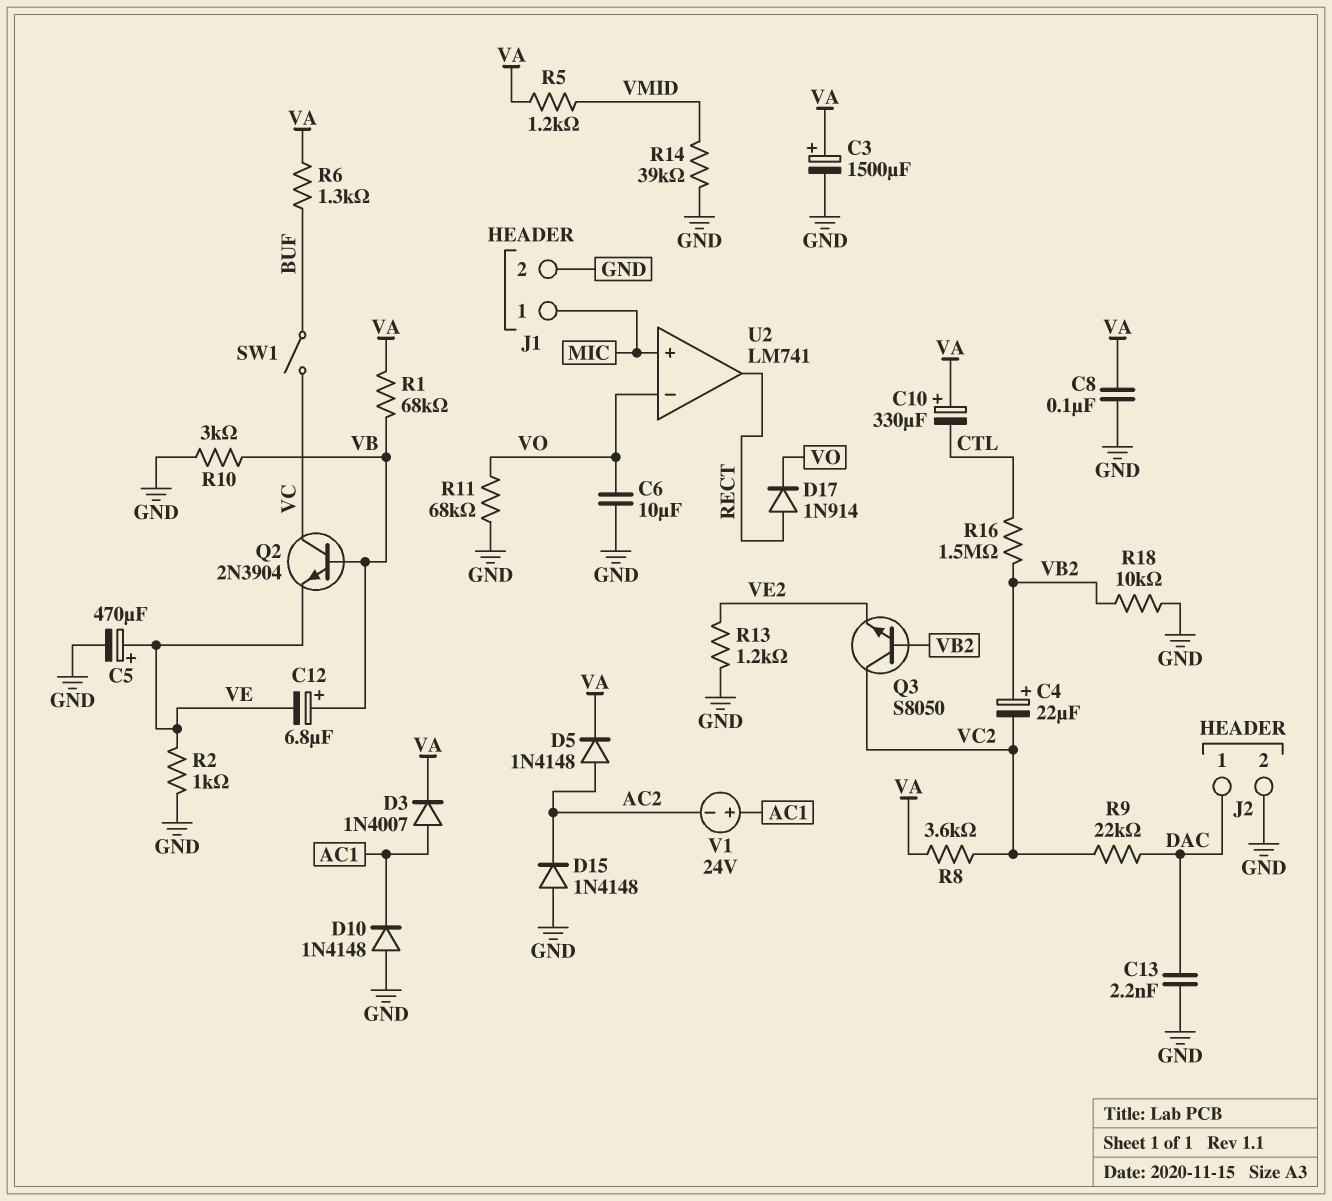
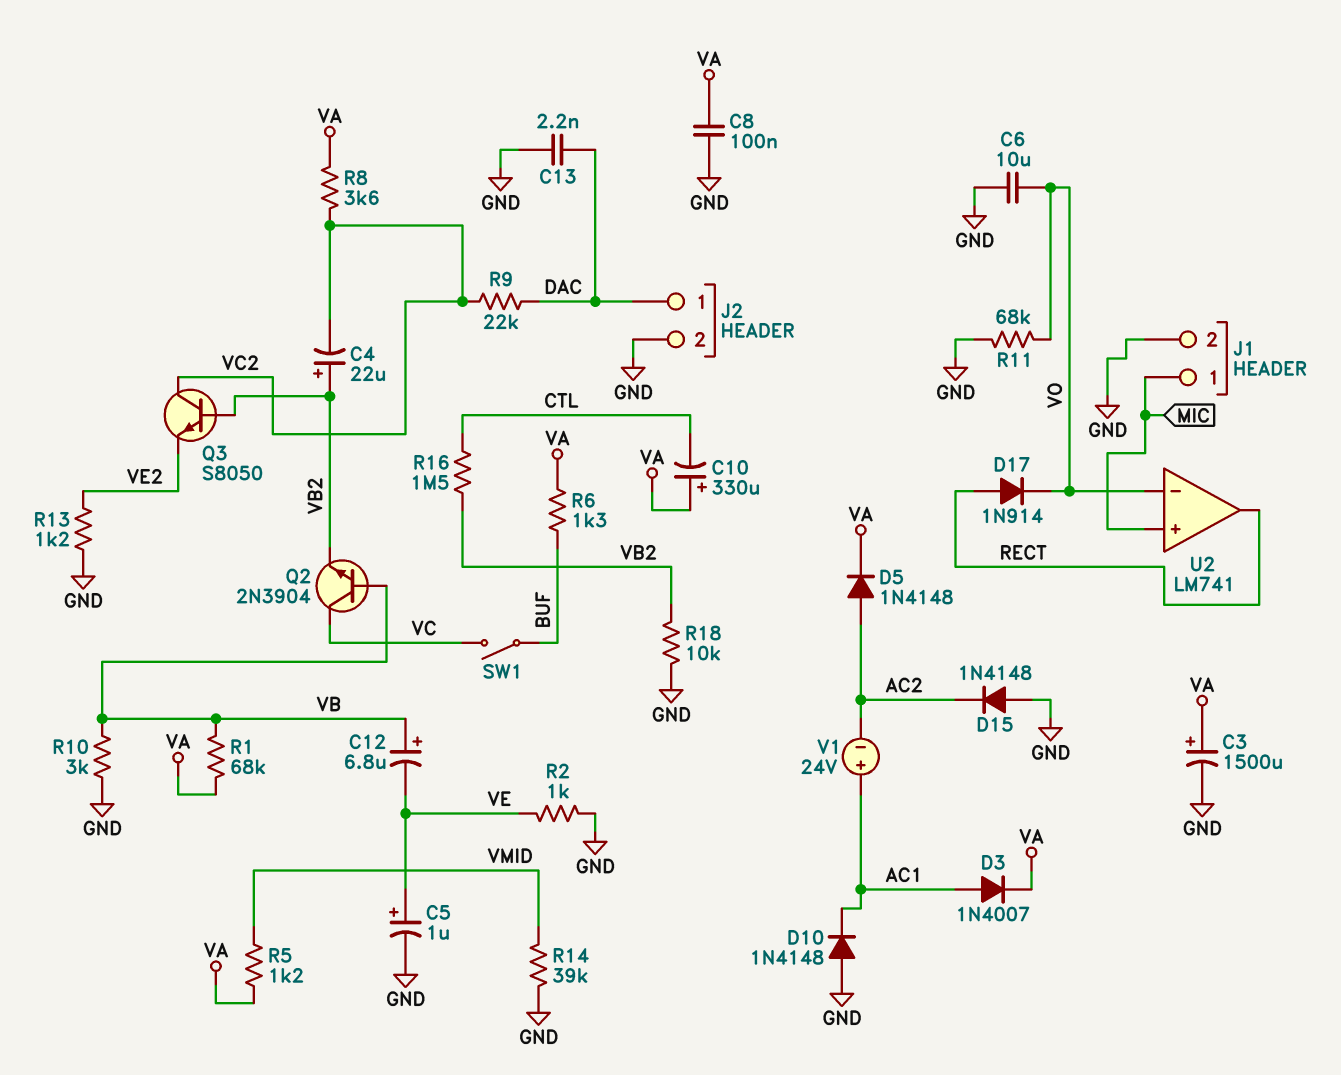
C5: 470uF (plus VE, minus GND) -> 1uF (plus VE, minus GND)
Q2: NPN 2N3904 (B VB, C VC, E VE) -> NPN 2N3904 (B VB, C VC, E VB2)

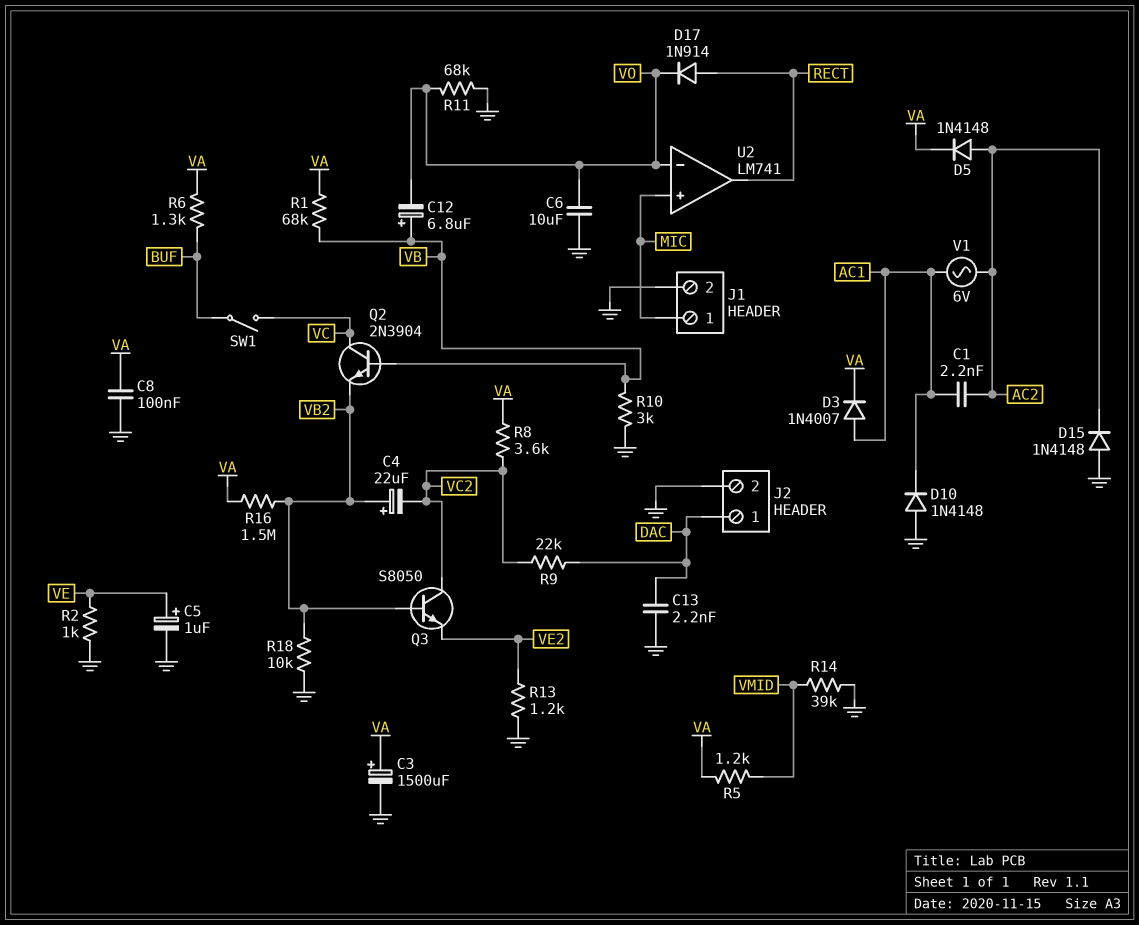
C1: none -> 2.2nF (AC1, AC2)
C10: 330uF (plus VA, minus CTL) -> none
C12: 6.8uF (plus VB, minus VE) -> 6.8uF (plus VB, minus VO)
R16: 1.5M (CTL, VB2) -> 1.5M (VA, VB2)
V1: 24V (plus AC1, minus AC2) -> AC 6V (AC1, AC2)

